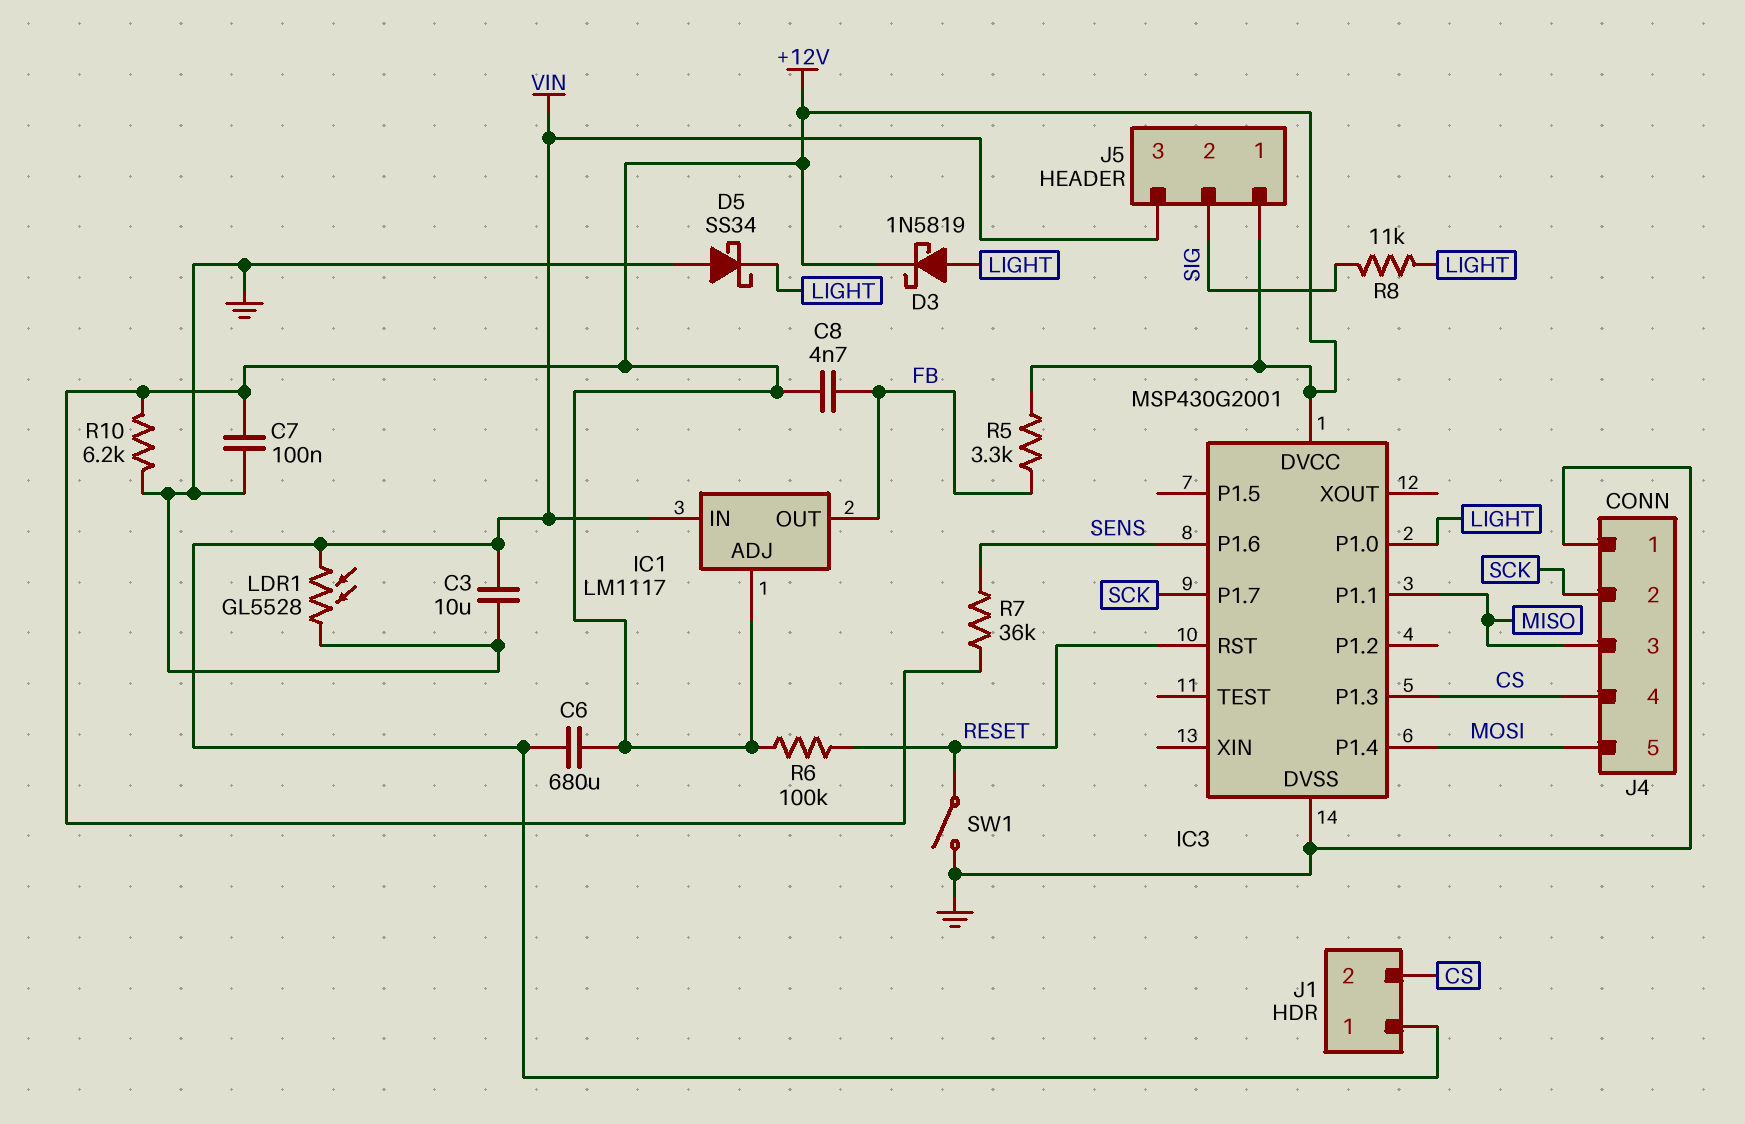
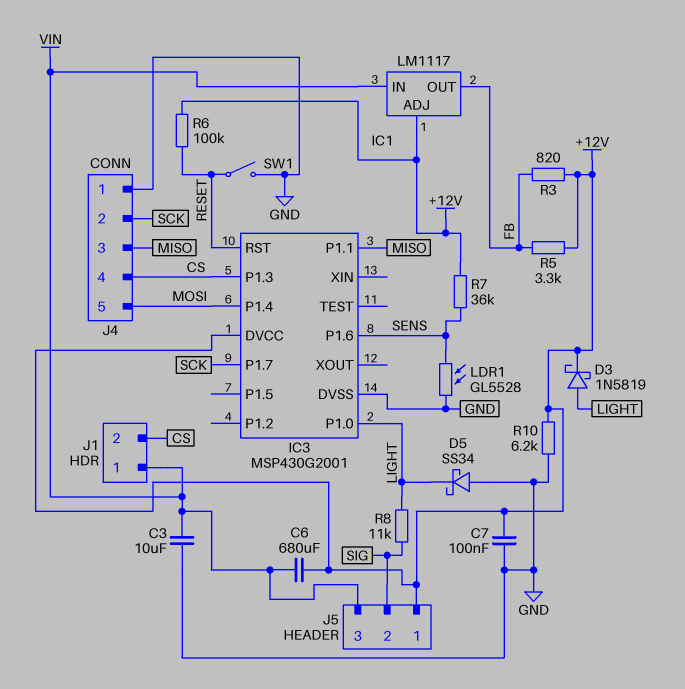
C8: 4.7nF (+12V, FB) -> none
LDR1: GL5528 (GND, VIN) -> GL5528 (GND, SENS)
R3: none -> 820 (+12V, FB)

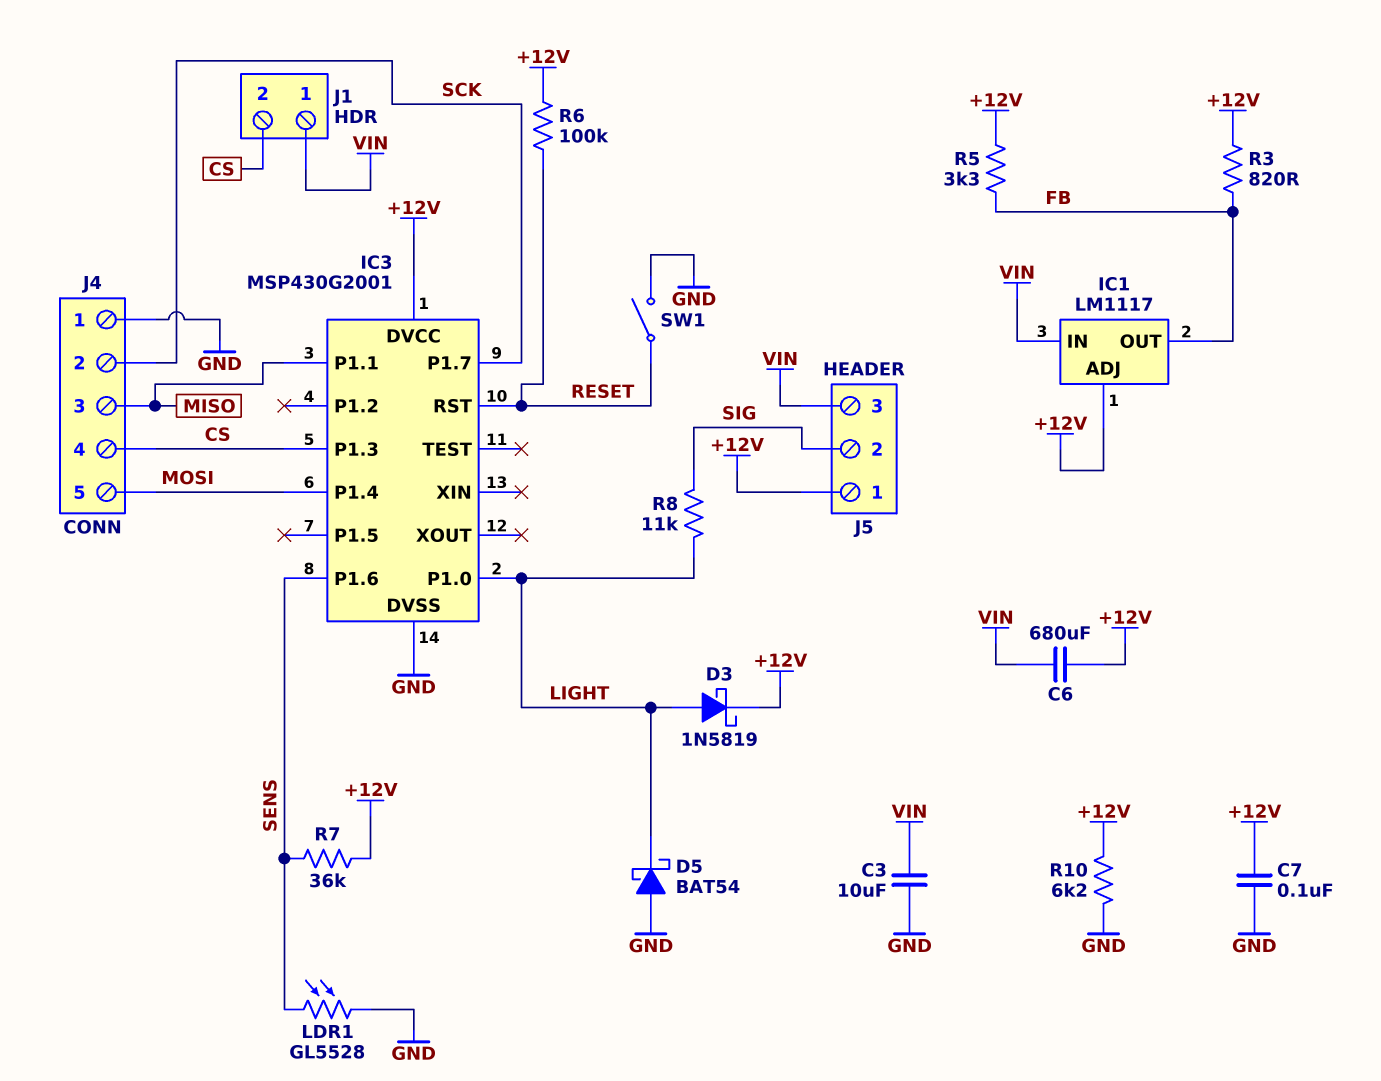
D5: schottky SS34 (A GND, K LIGHT) -> schottky BAT54 (A GND, K LIGHT)

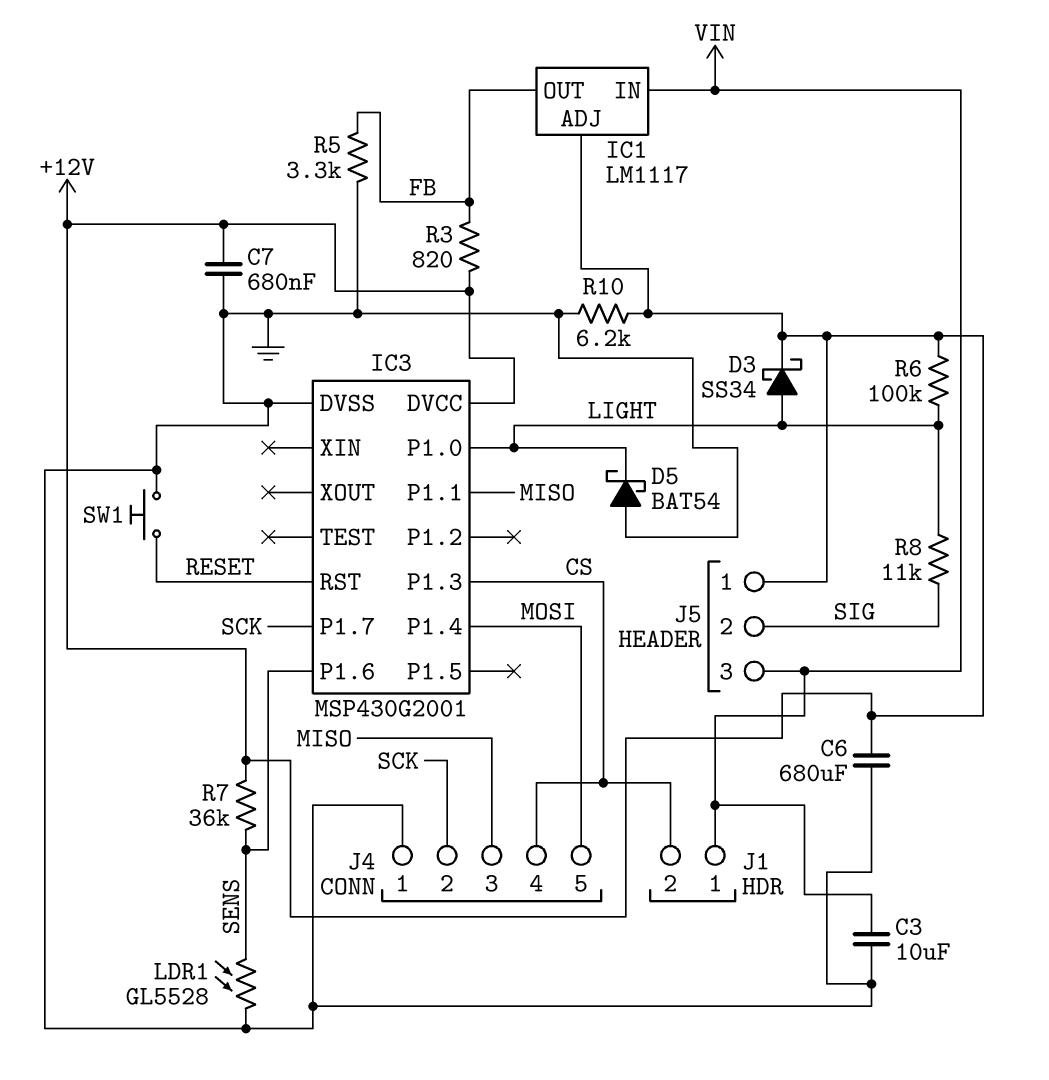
C6: 680uF (+12V, VIN) -> 680uF (+12V, GND)
C7: 100nF (+12V, GND) -> 680nF (+12V, GND)
D3: schottky 1N5819 (A LIGHT, K +12V) -> schottky SS34 (A LIGHT, K +12V)
R5: 3.3k (+12V, FB) -> 3.3k (FB, GND)
R6: 100k (+12V, RESET) -> 100k (+12V, LIGHT)
SW1: switch (GND, RESET) -> button (GND, RESET)

